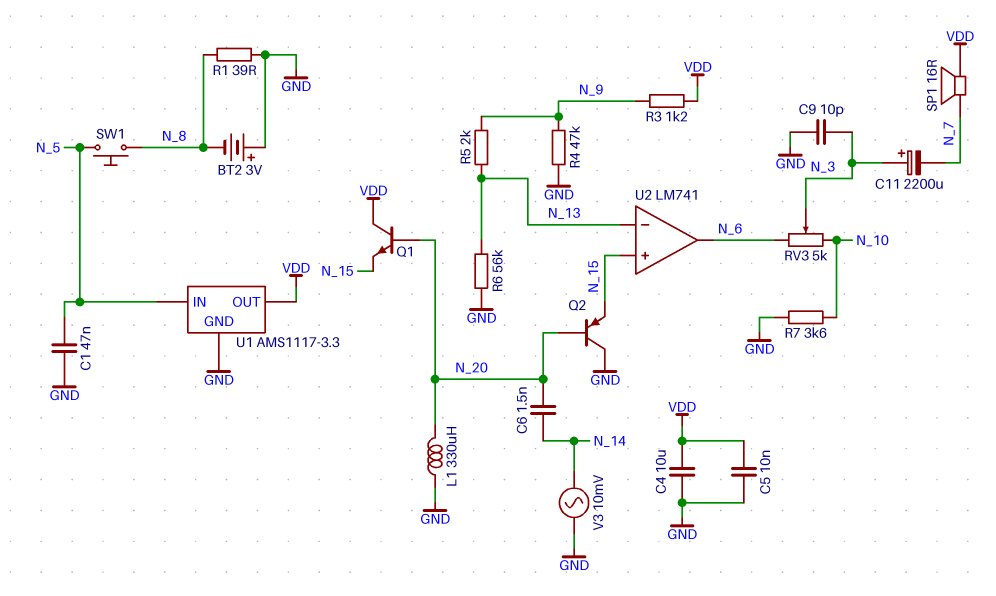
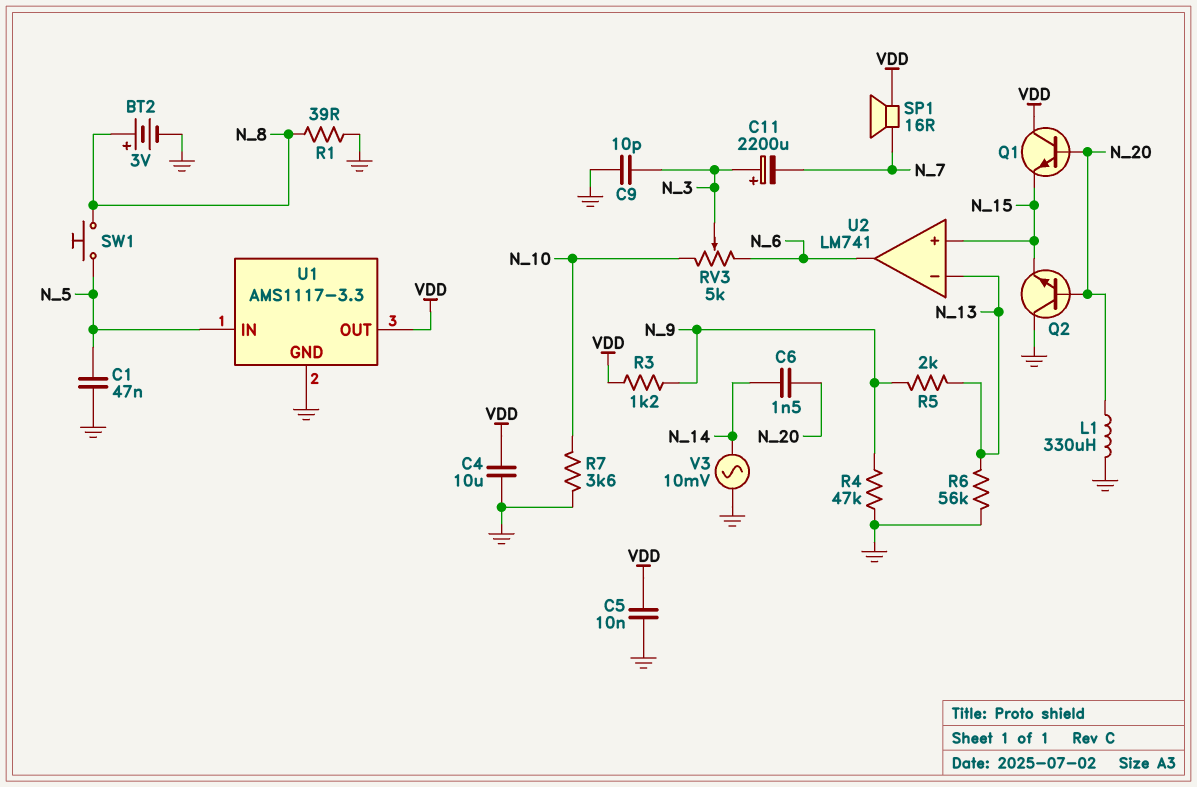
BT2: 3V (plus GND, minus N_8) -> 3V (plus N_8, minus GND)
Q2: PNP (B N_20, C GND, E N_15) -> NPN (B N_20, C GND, E N_15)

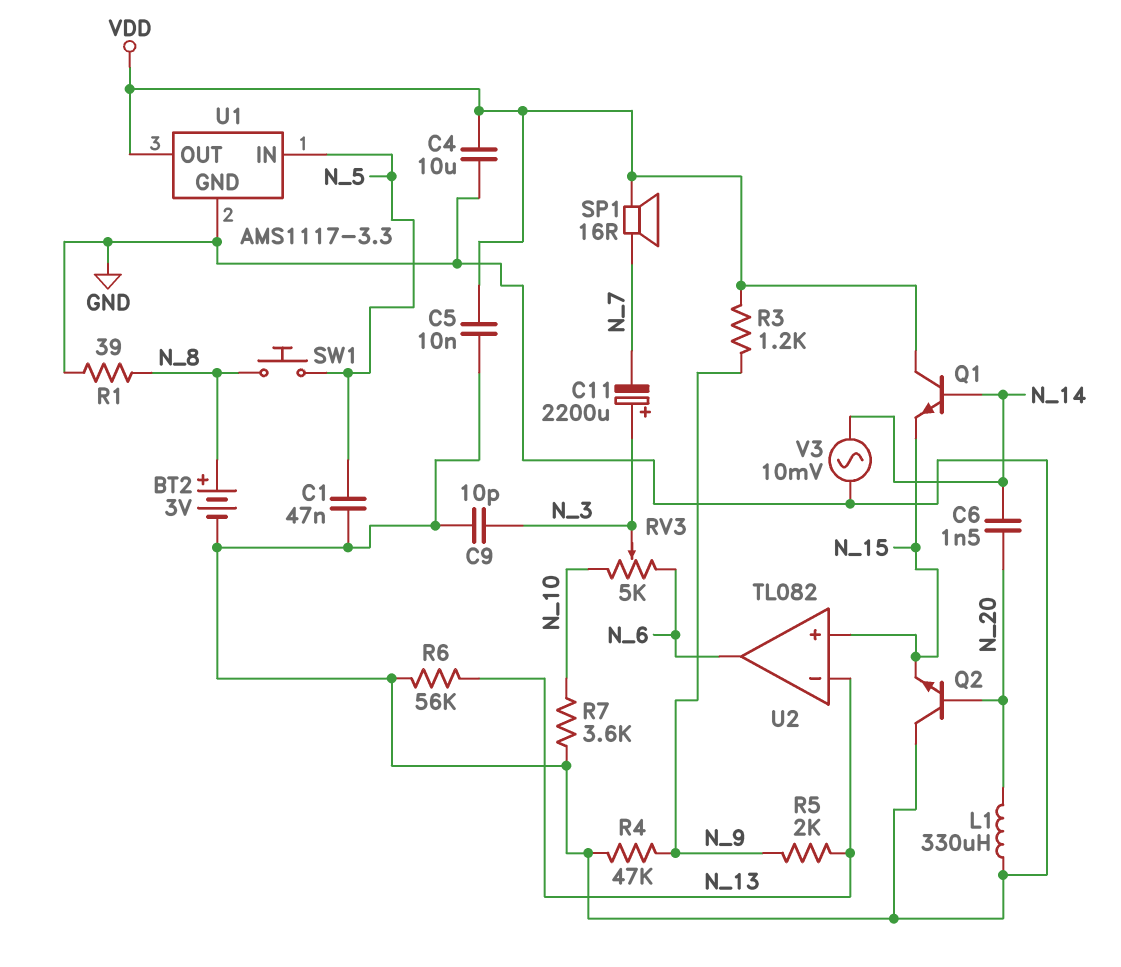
Q1: NPN (B N_20, C VDD, E N_15) -> NPN (B N_14, C VDD, E N_15)
U2: LM741 -> TL082

